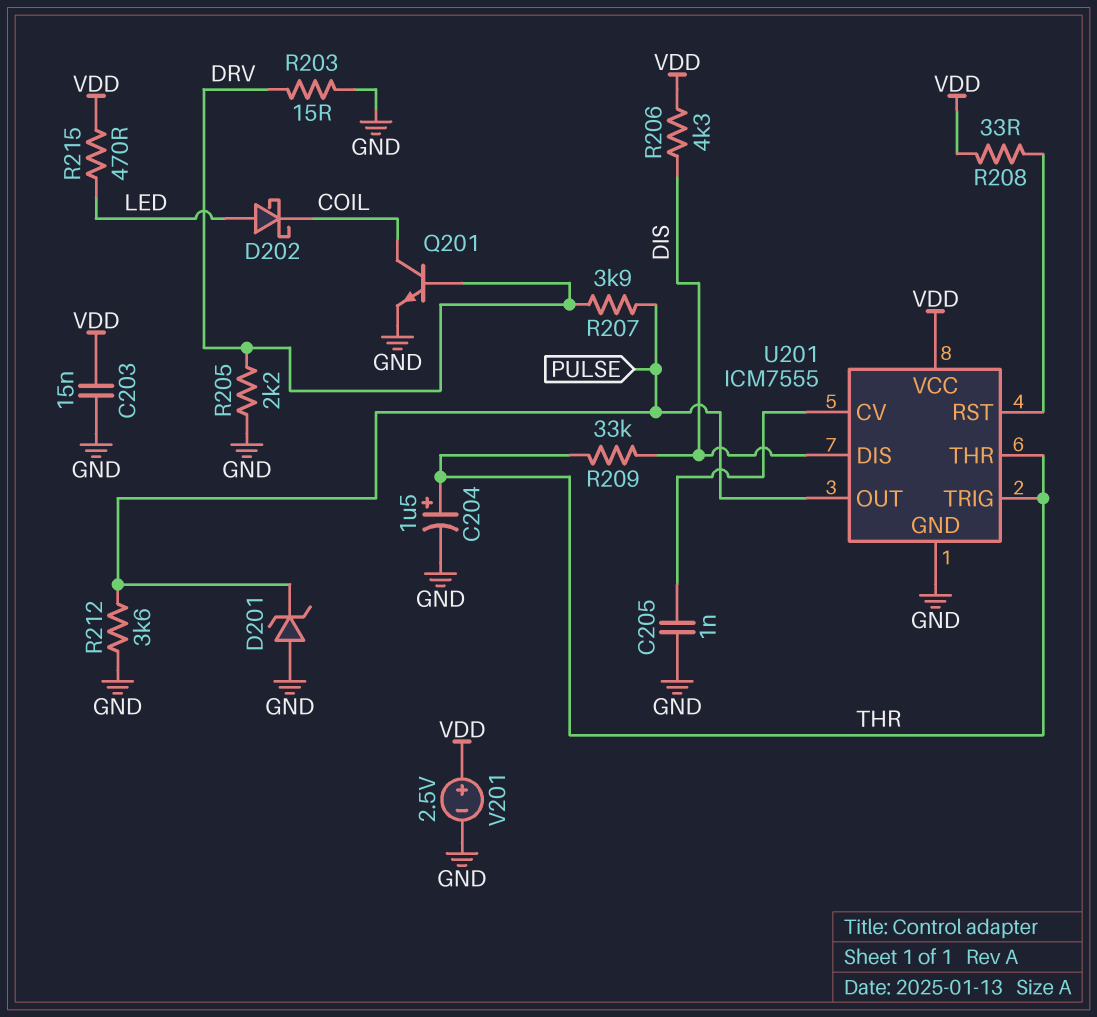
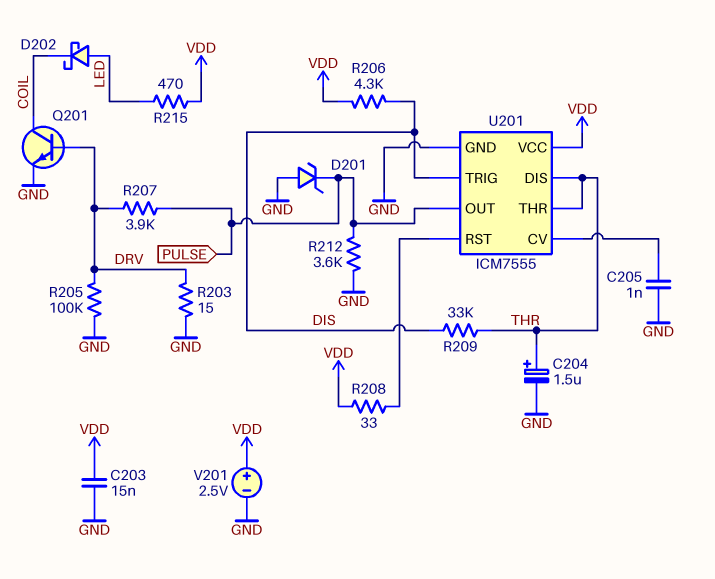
R205: 2.2k (DRV, GND) -> 100k (DRV, GND)
U201 pin DIS: DIS -> THR
U201 pin TRIG: THR -> DIS

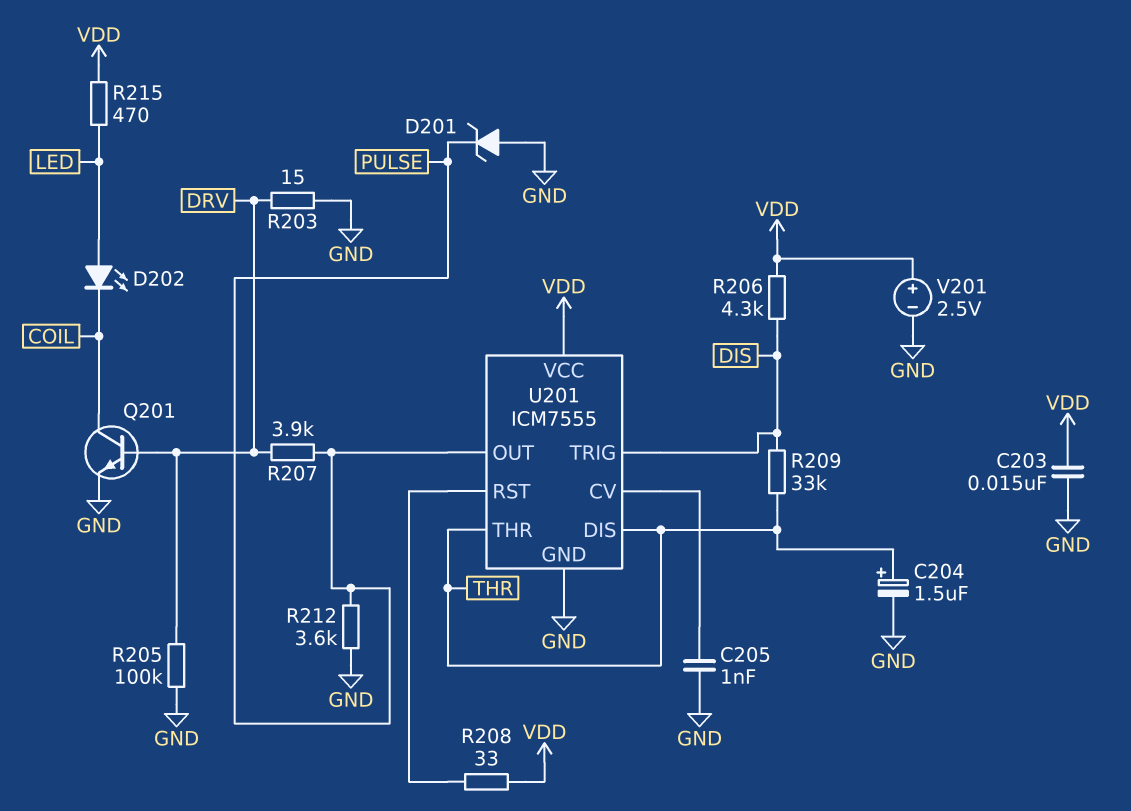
D202: schottky (A LED, K COIL) -> LED (A LED, K COIL)

